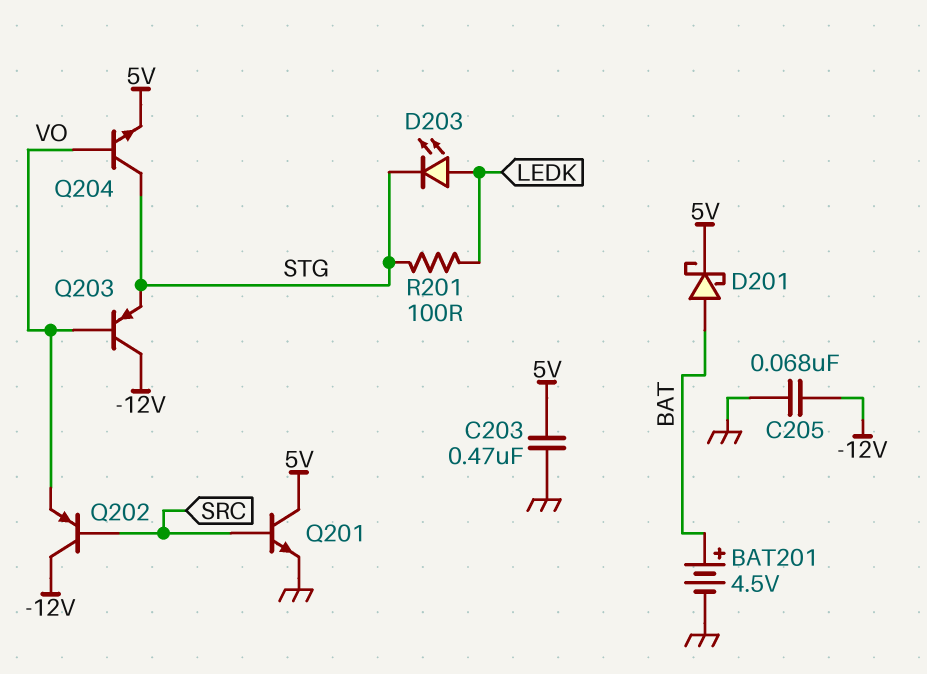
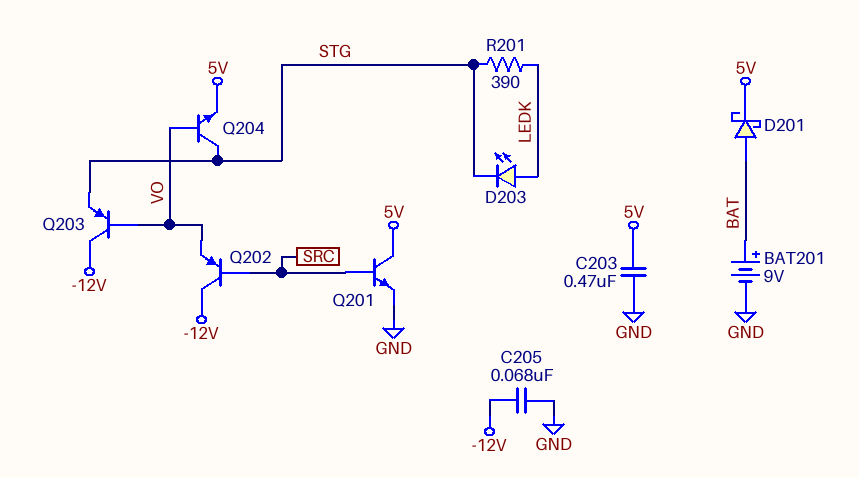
BAT201: 4.5V (plus BAT, minus GND) -> 9V (plus BAT, minus GND)
R201: 100 (LEDK, STG) -> 390 (LEDK, STG)

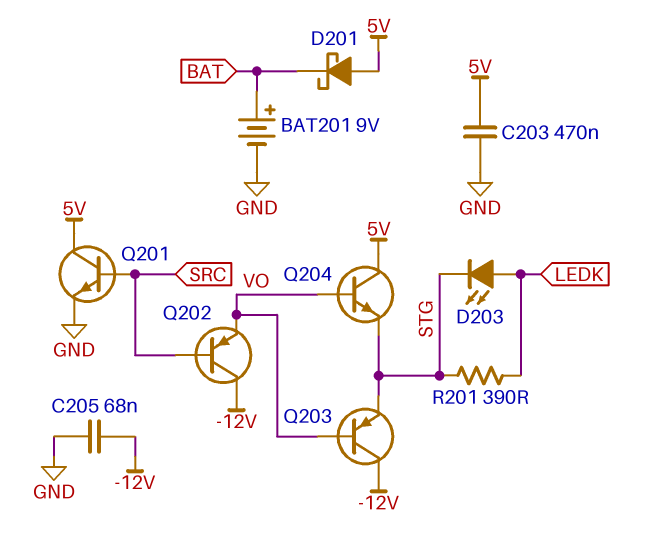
D201: schottky (A BAT, K 5V) -> schottky (A 5V, K BAT)
Q204: NPN (B VO, C STG, E 5V) -> NPN (B VO, C 5V, E STG)

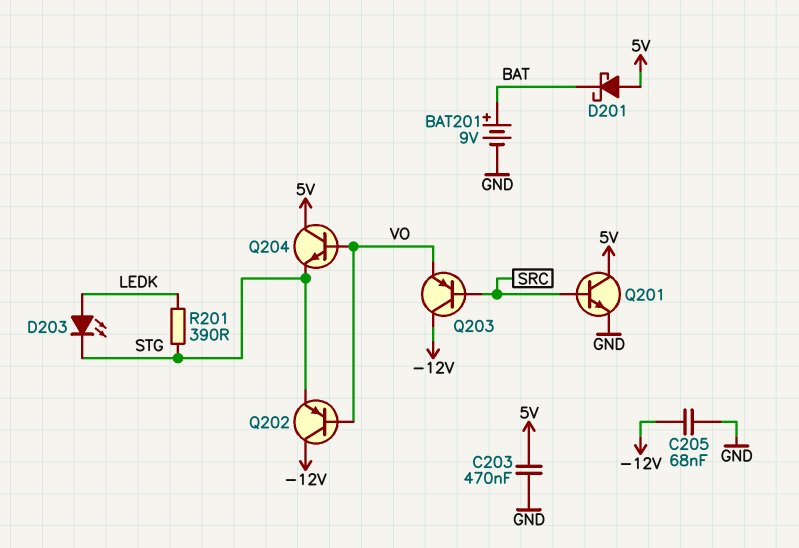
Q202: PNP (B SRC, C -12V, E VO) -> PNP (B VO, C -12V, E STG)
Q203: PNP (B VO, C -12V, E STG) -> PNP (B SRC, C -12V, E VO)

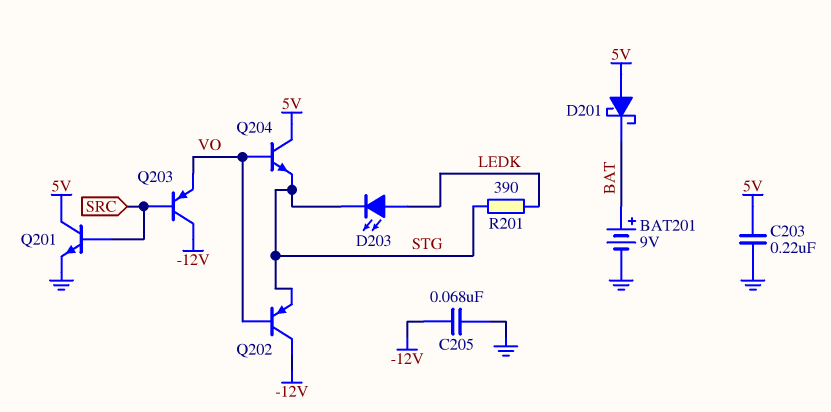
C203: 470nF (5V, GND) -> 220nF (5V, GND)

